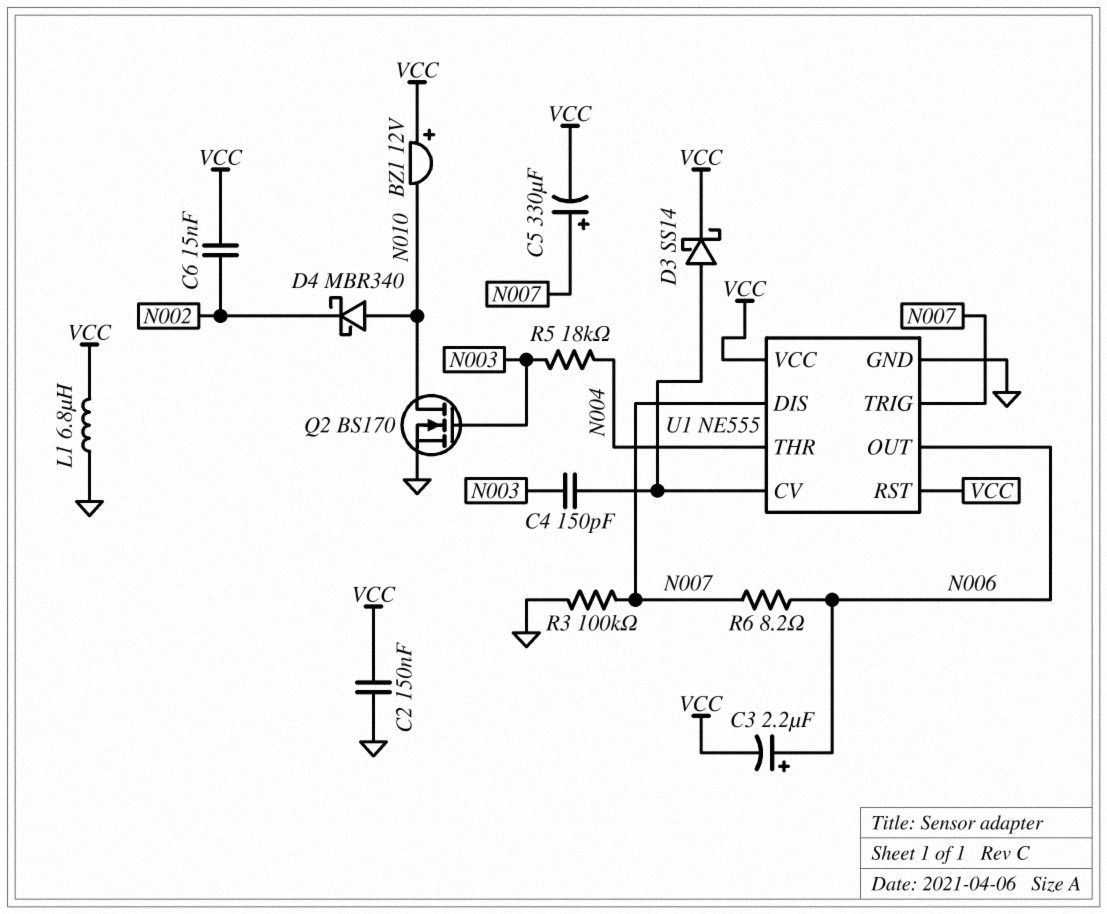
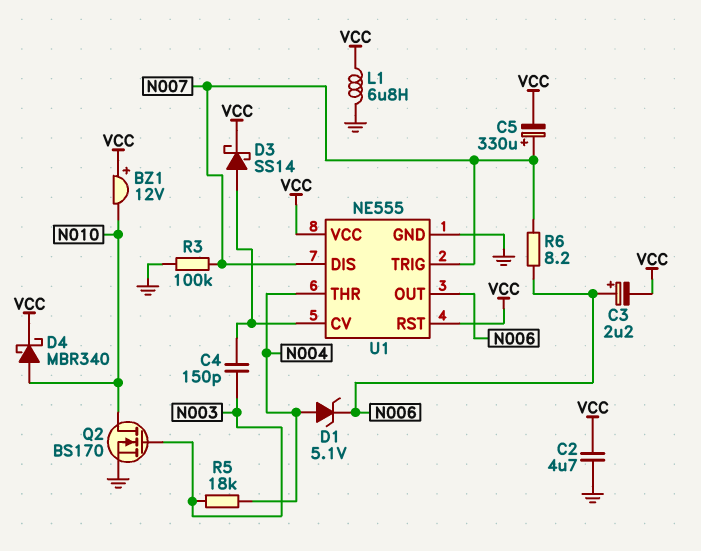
C2: 150nF (GND, VCC) -> 4.7uF (GND, VCC)
C6: 15nF (N002, VCC) -> none
D1: none -> zener 5.1V (A N004, K N006)
D4: schottky MBR340 (A N010, K N002) -> schottky MBR340 (A N010, K VCC)

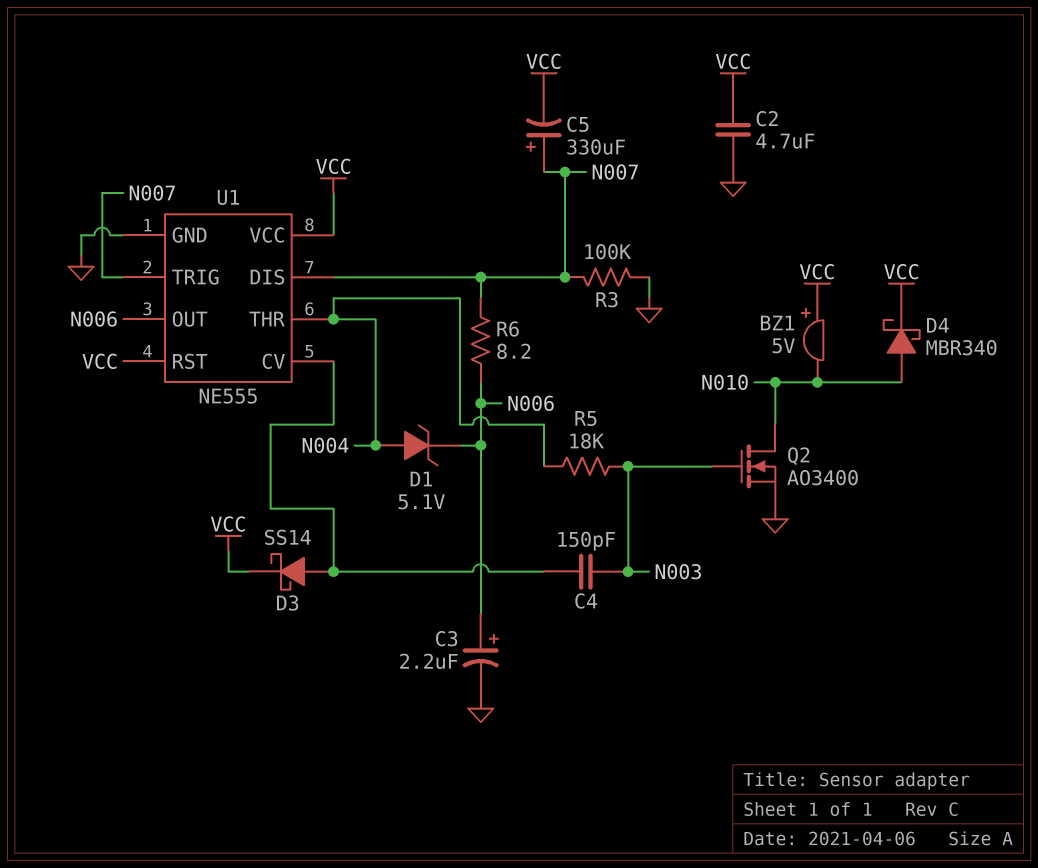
BZ1: buzzer 12V (plus VCC, minus N010) -> buzzer 5V (plus VCC, minus N010)
C3: 2.2uF (plus N006, minus VCC) -> 2.2uF (plus N006, minus GND)
L1: 6.8uH (GND, VCC) -> none
Q2: NMOS BS170 (G N003, D N010, S GND) -> NMOS AO3400 (G N003, D N010, S GND)

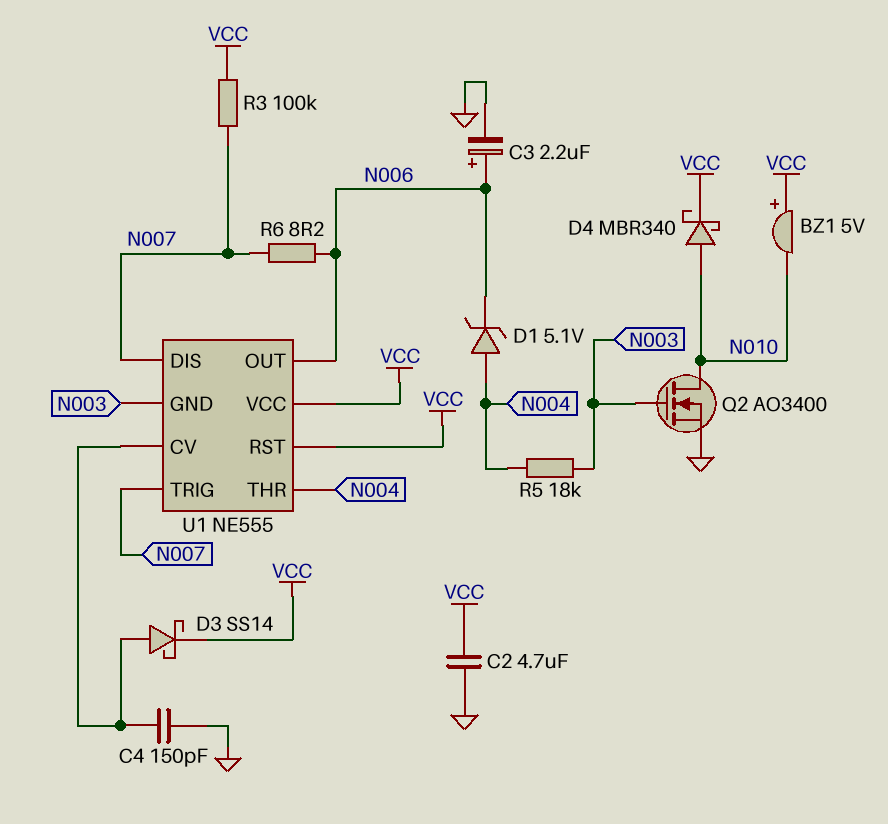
C4: 150pF (N003, U1/CV) -> 150pF (GND, U1/CV)
C5: 330uF (plus N007, minus VCC) -> none
R3: 100k (GND, N007) -> 100k (N007, VCC)
U1 pin GND: GND -> N003

